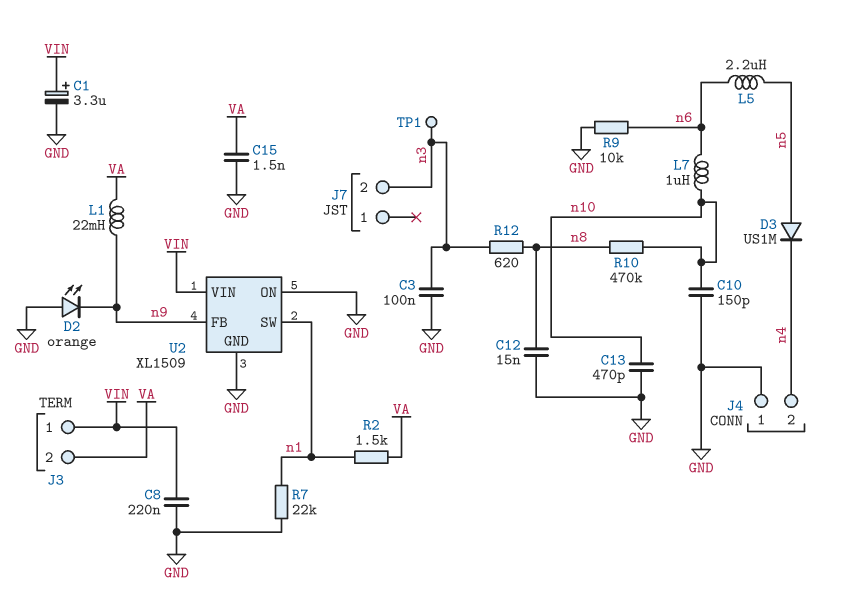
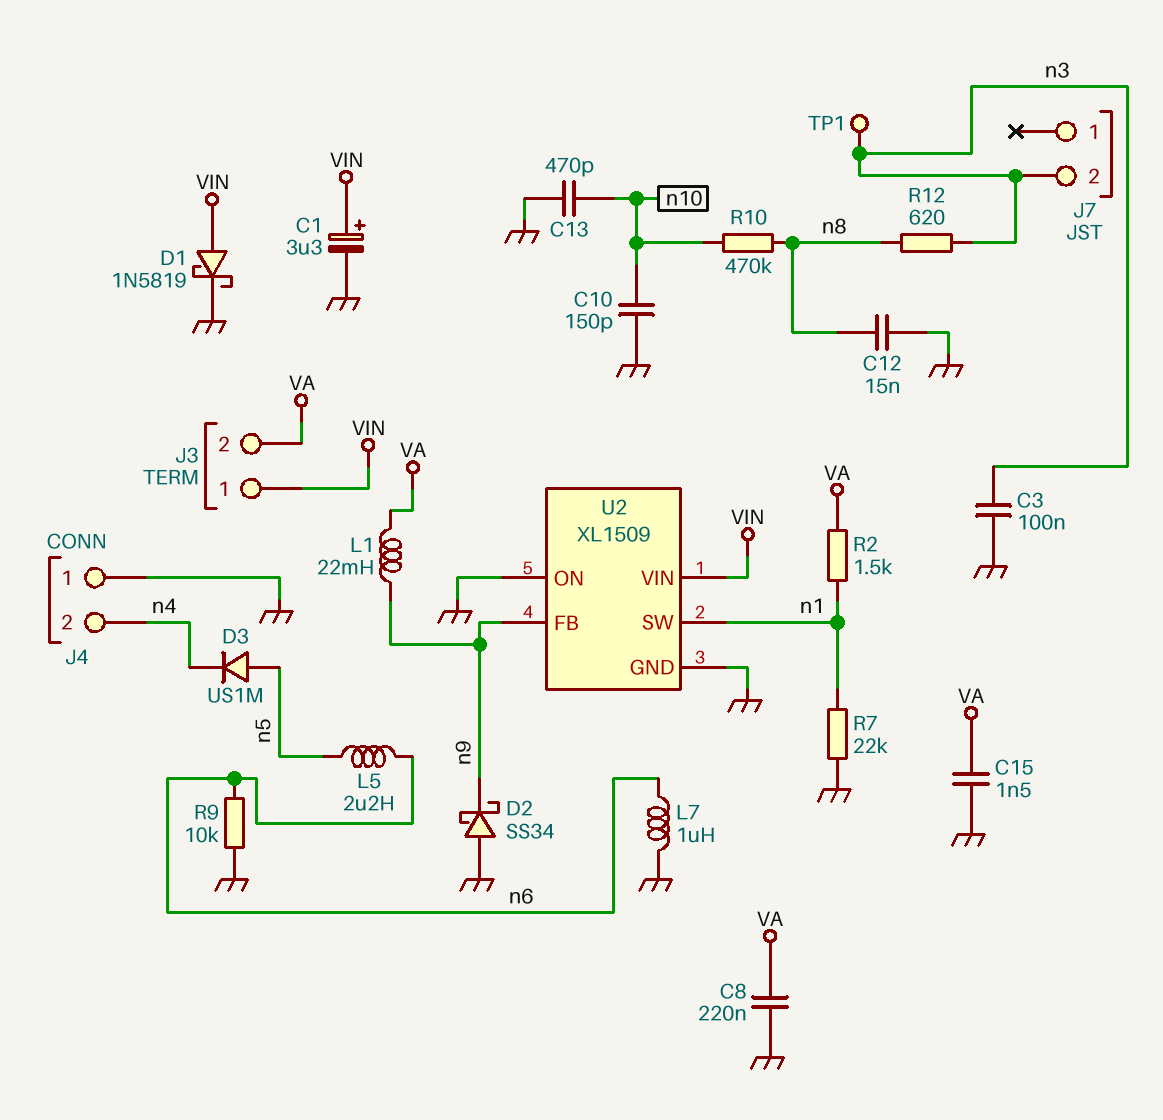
C8: 220nF (GND, VIN) -> 220nF (GND, VA)
D1: none -> schottky 1N5819 (A VIN, K GND)
D2: LED orange (A GND, K n9) -> schottky SS34 (A GND, K n9)
L7: 1uH (n6, n10) -> 1uH (GND, n6)

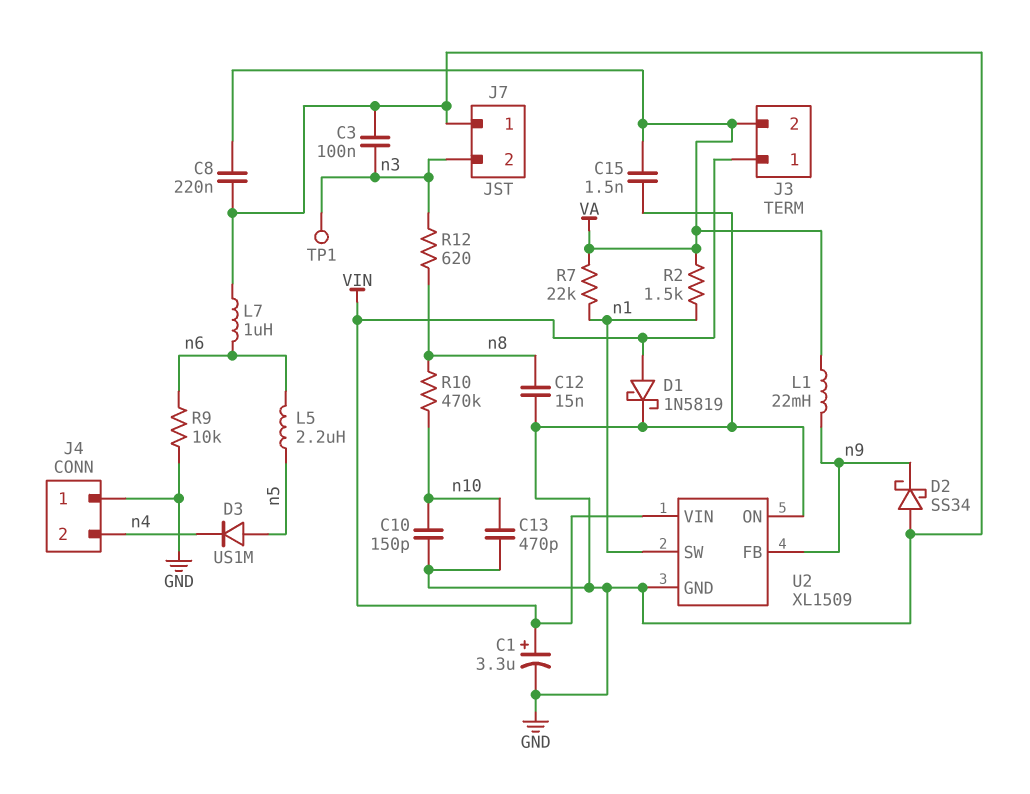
J7 pin 1: none -> GND
R7: 22k (GND, n1) -> 22k (VA, n1)

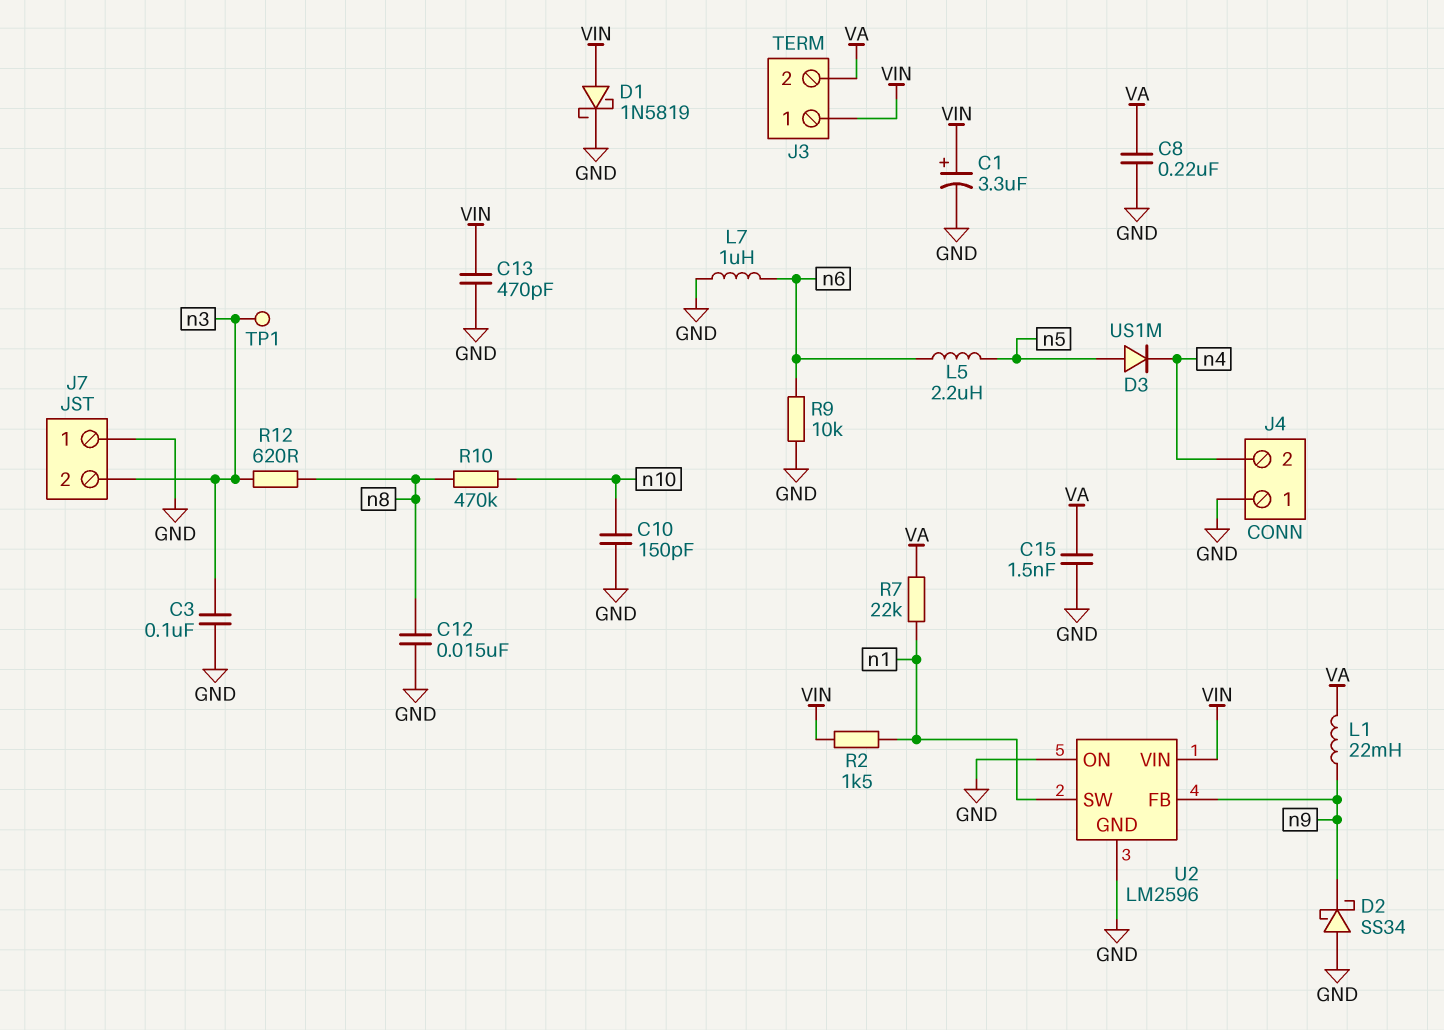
C13: 470pF (GND, n10) -> 470pF (GND, VIN)
R2: 1.5k (VA, n1) -> 1.5k (VIN, n1)
U2: XL1509 -> LM2596

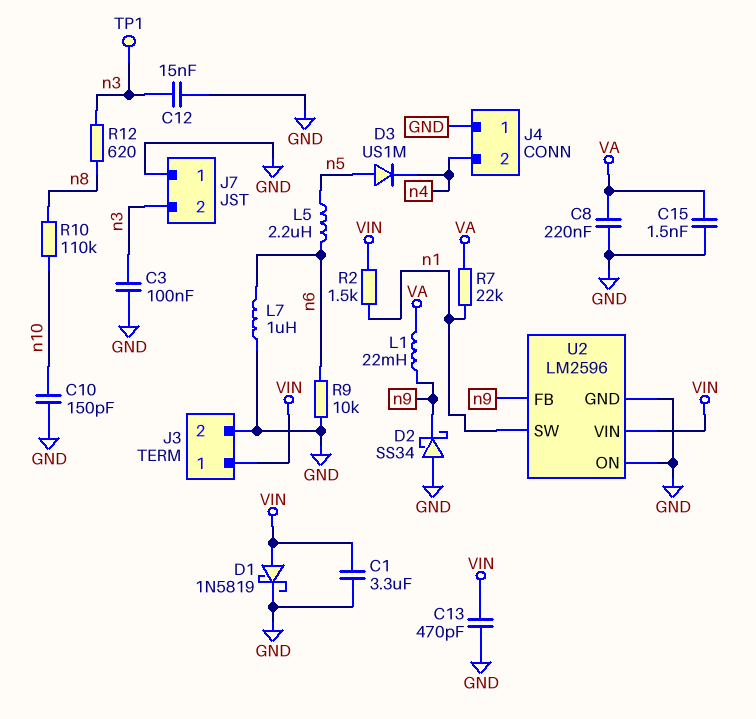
C1: 3.3uF (plus VIN, minus GND) -> 3.3uF (GND, VIN)
C12: 15nF (GND, n8) -> 15nF (GND, n3)
J3 pin 2: VA -> GND
R10: 470k (n8, n10) -> 110k (n8, n10)

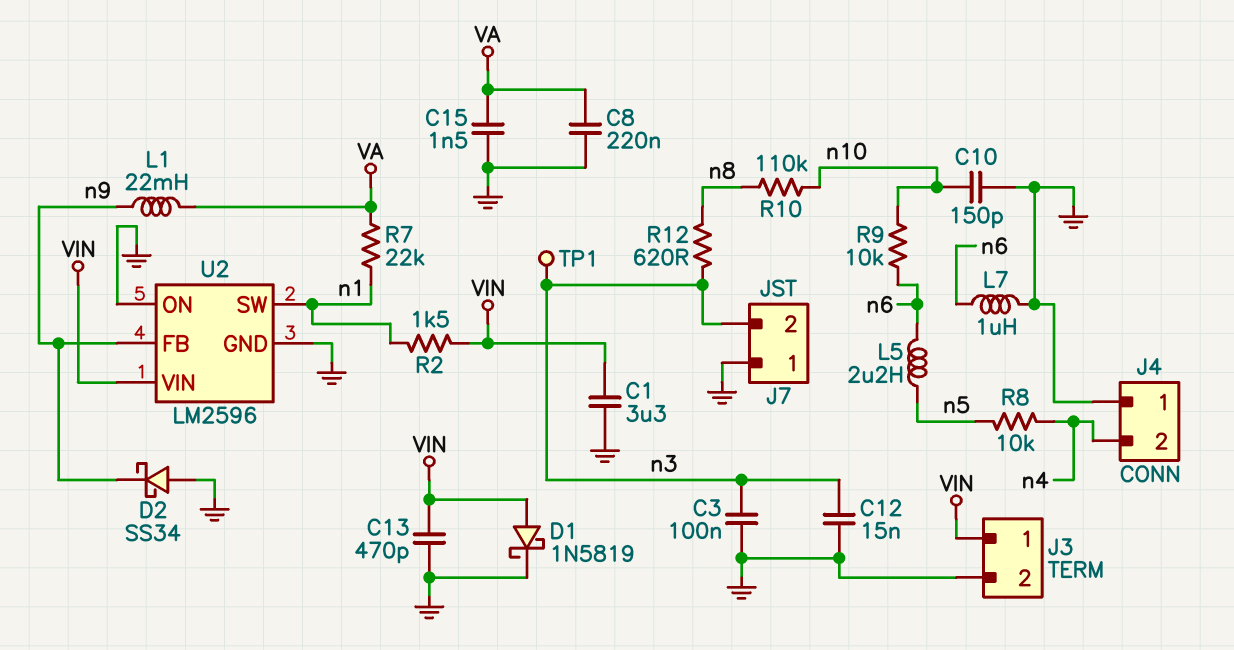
D3: diode US1M (A n5, K n4) -> none
R8: none -> 10k (n4, n5)
R9: 10k (GND, n6) -> 10k (n6, n10)

